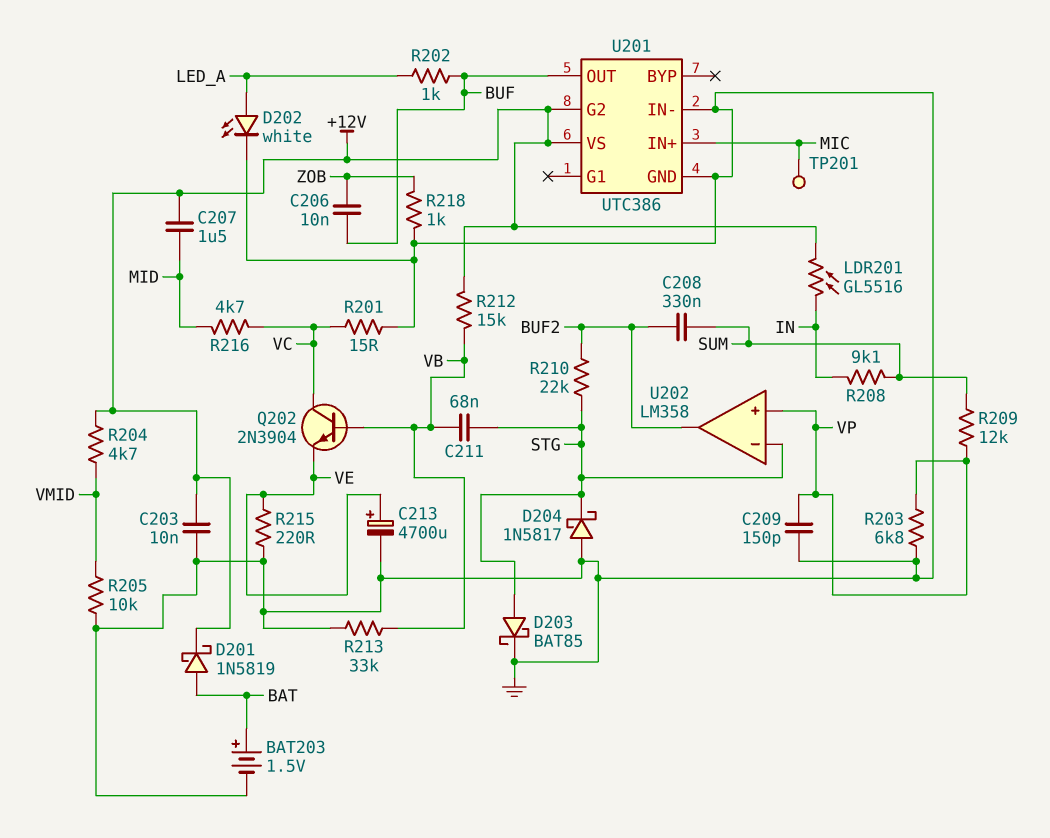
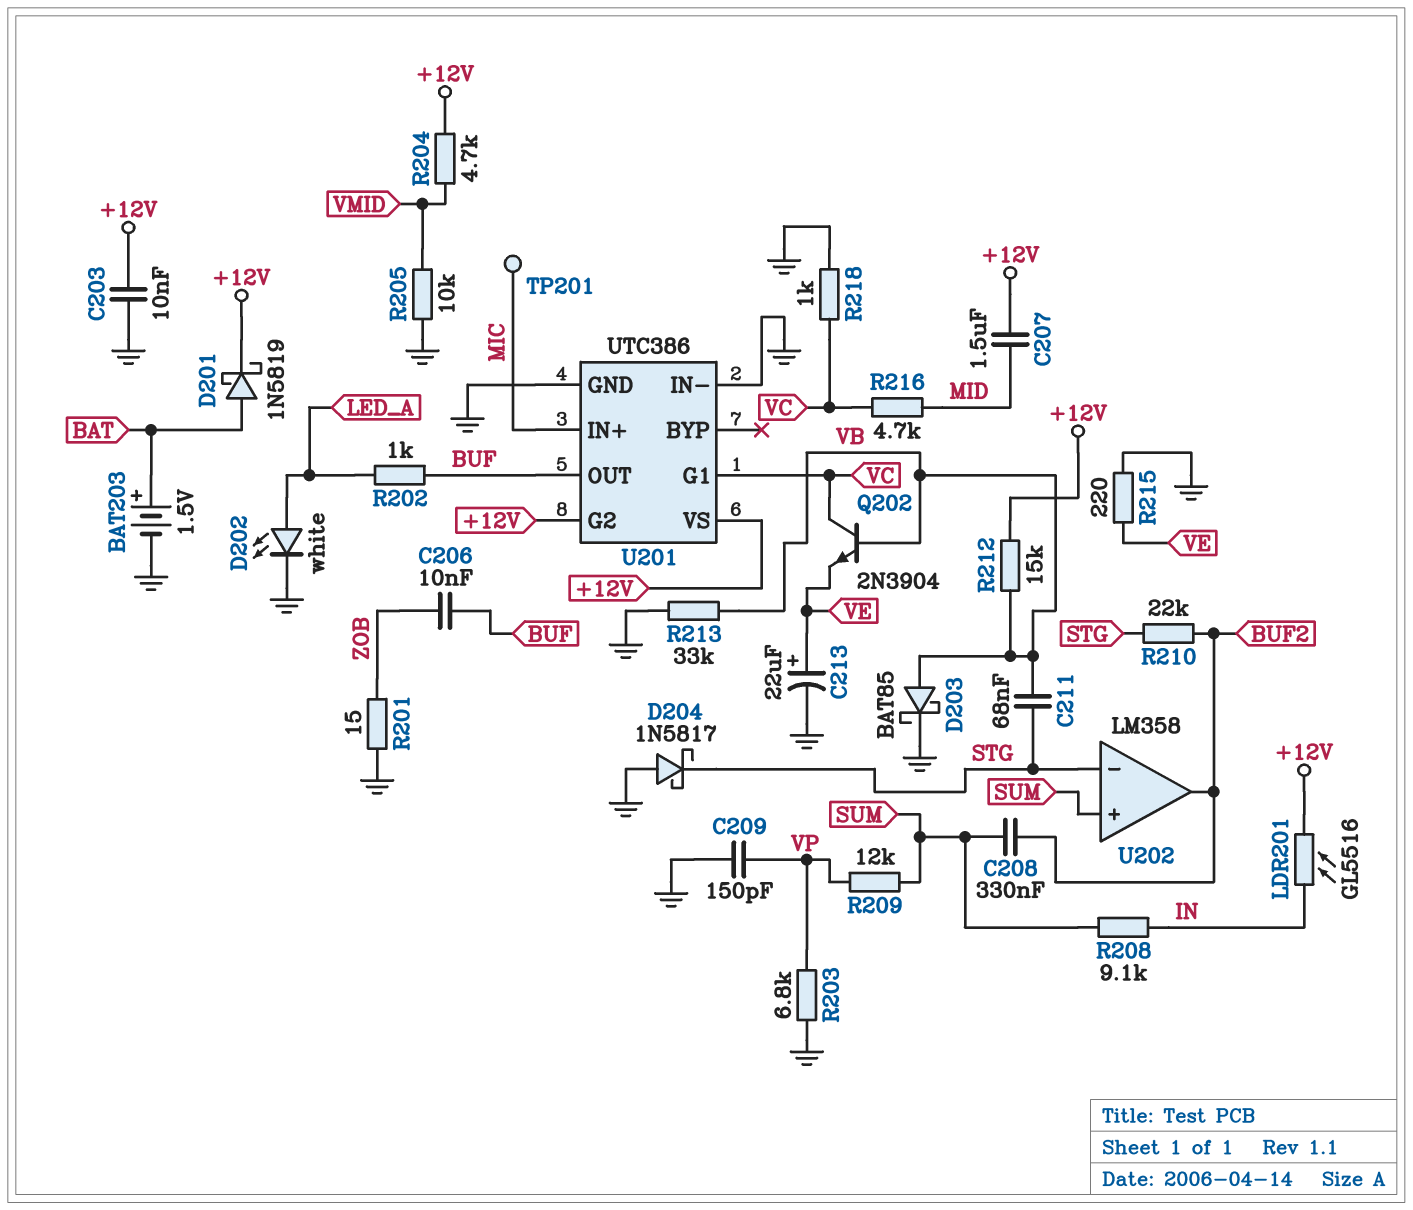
C213: 4700uF (plus VE, minus GND) -> 22uF (plus VE, minus GND)
D203: schottky BAT85 (A STG, K GND) -> schottky BAT85 (A VB, K GND)
R201: 15 (GND, VC) -> 15 (GND, ZOB)
R218: 1k (GND, ZOB) -> 1k (GND, VC)
U201 pin G1: none -> VC
U202 pin in+: VP -> SUM

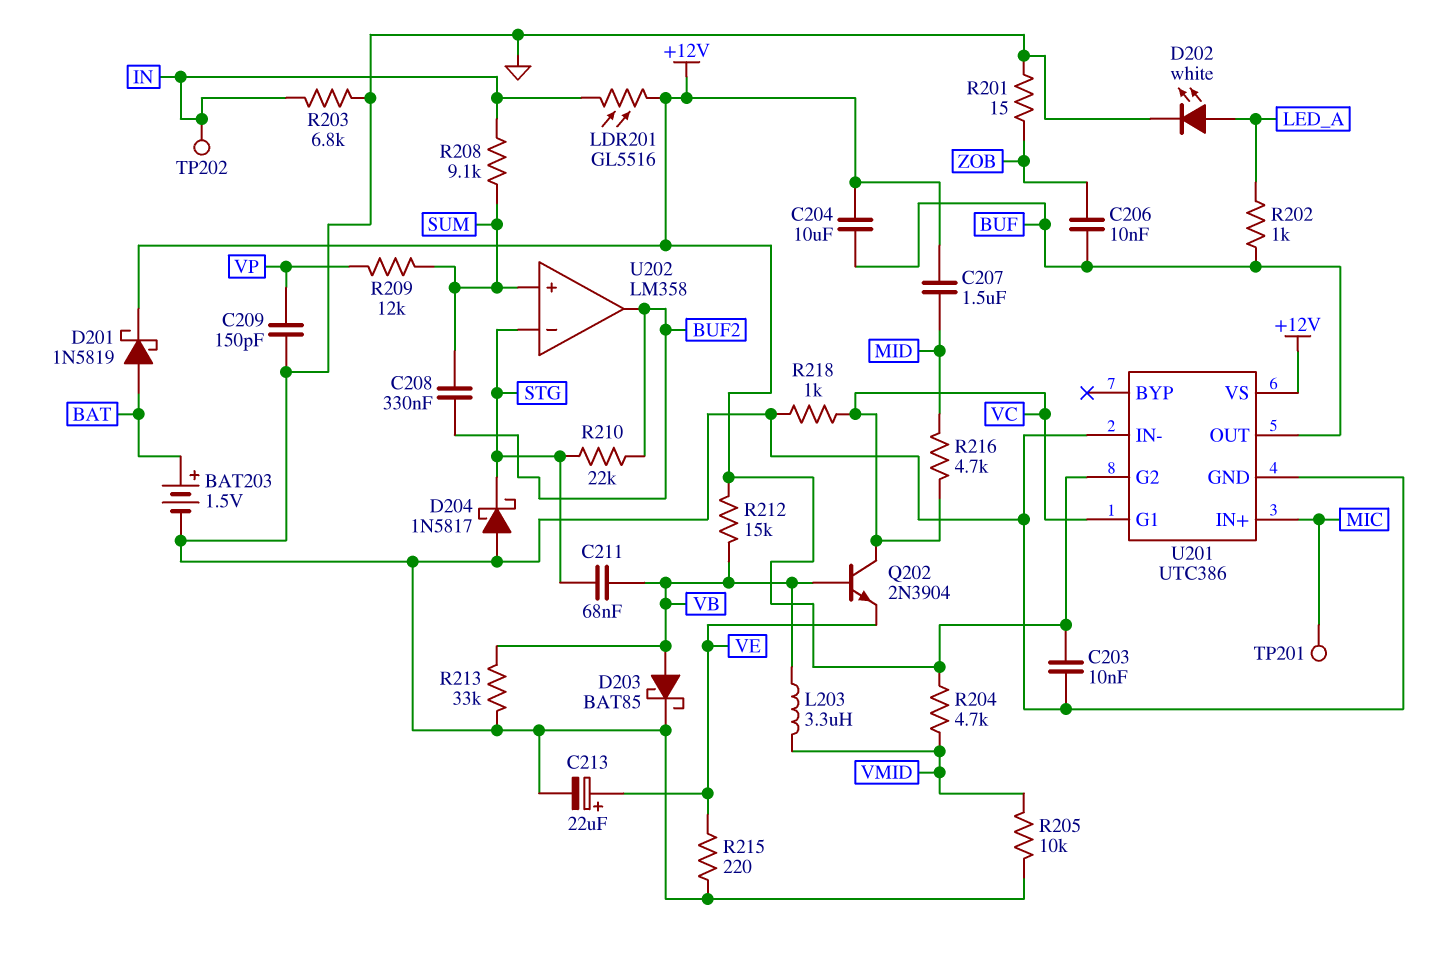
C204: none -> 10uF (+12V, BUF)
L203: none -> 3.3uH (VB, VMID)
R203: 6.8k (GND, VP) -> 6.8k (GND, IN)
TP202: none -> test point (IN)

